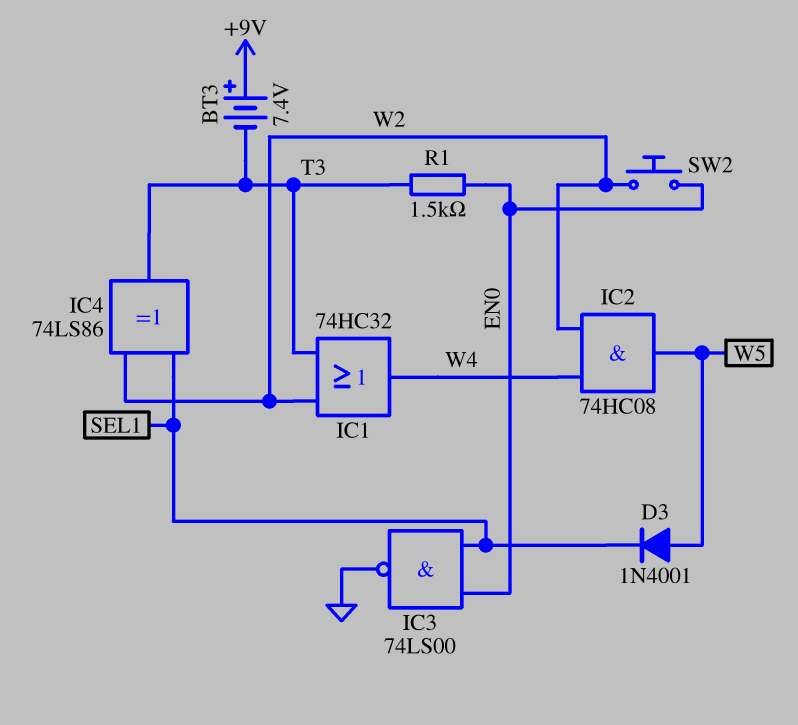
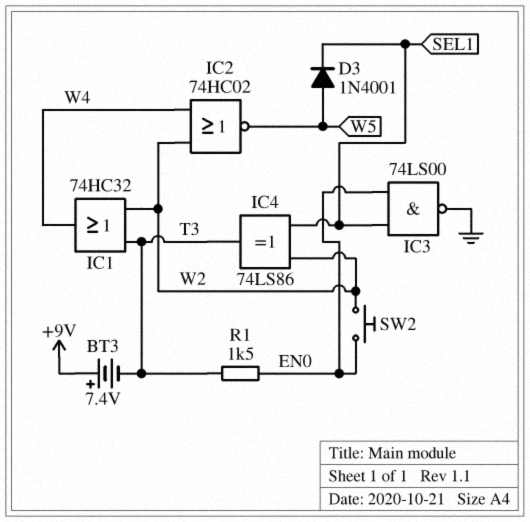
IC2: AND 74HC08 (in W2, in W4, out W5) -> NOR 74HC02 (in W2, in W4, out W5)

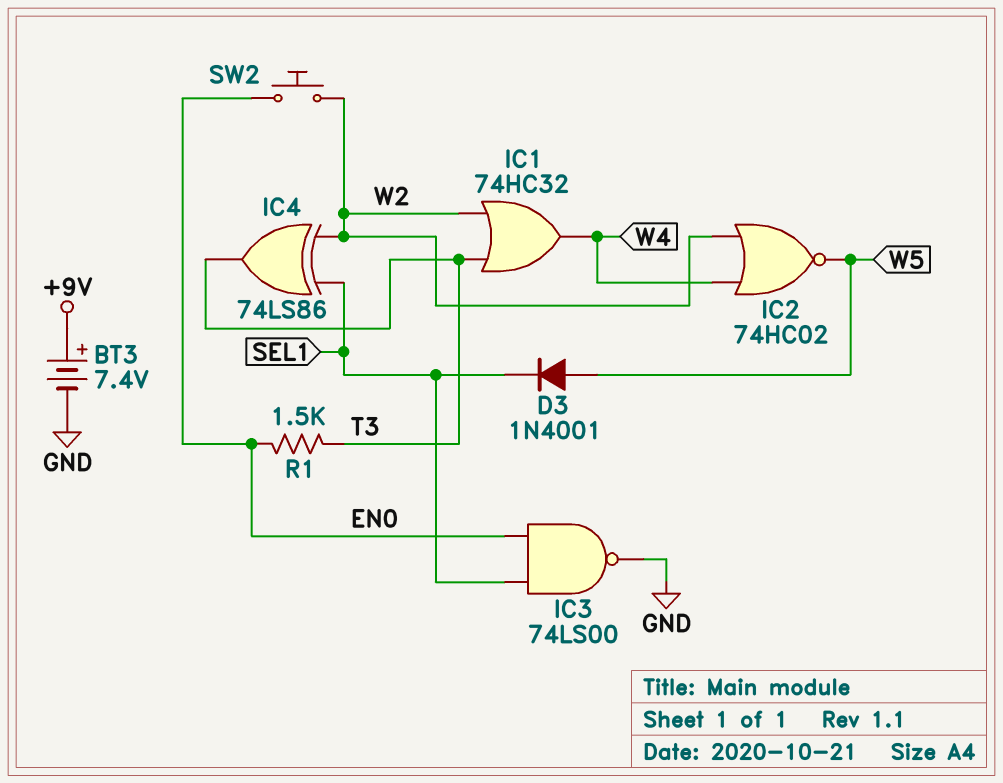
BT3: 7.4V (plus +9V, minus T3) -> 7.4V (plus +9V, minus GND)

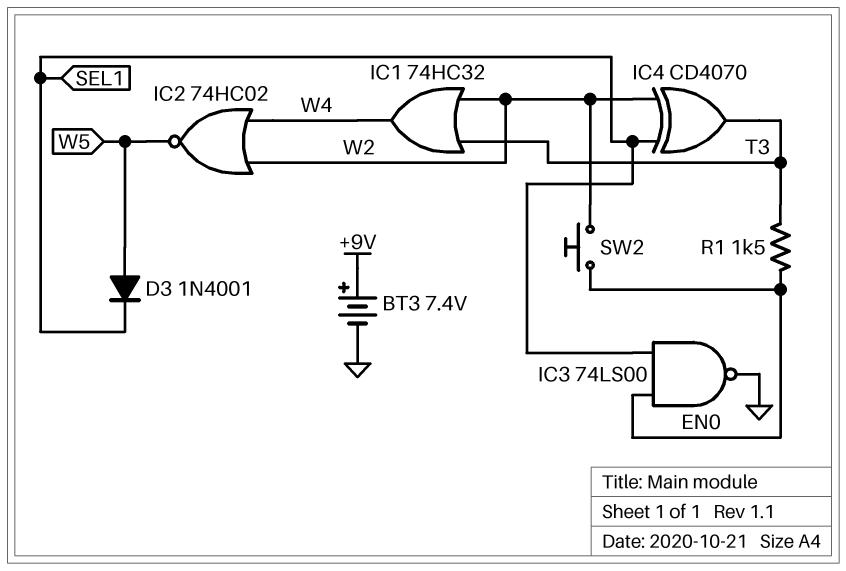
IC4: XOR 74LS86 (in SEL1, in W2, out T3) -> XOR CD4070 (in SEL1, in W2, out T3)

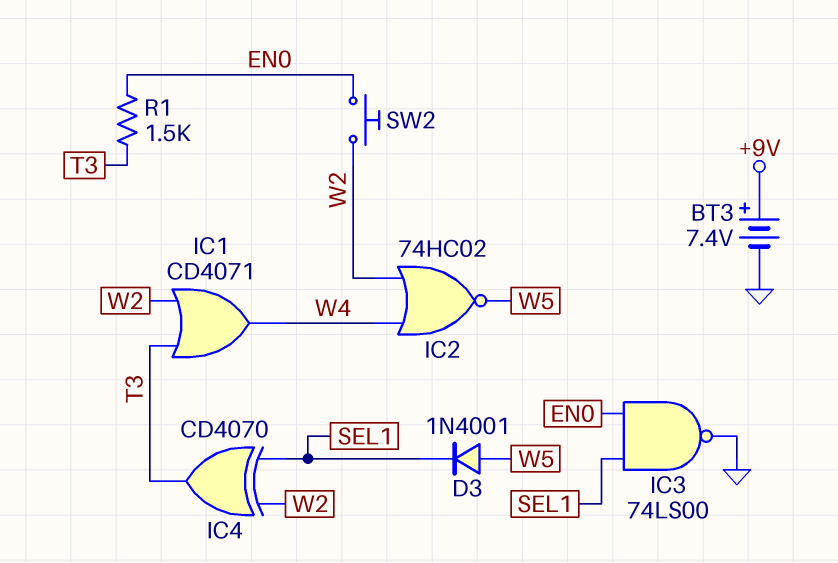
IC1: OR 74HC32 (in T3, in W2, out W4) -> OR CD4071 (in T3, in W2, out W4)

